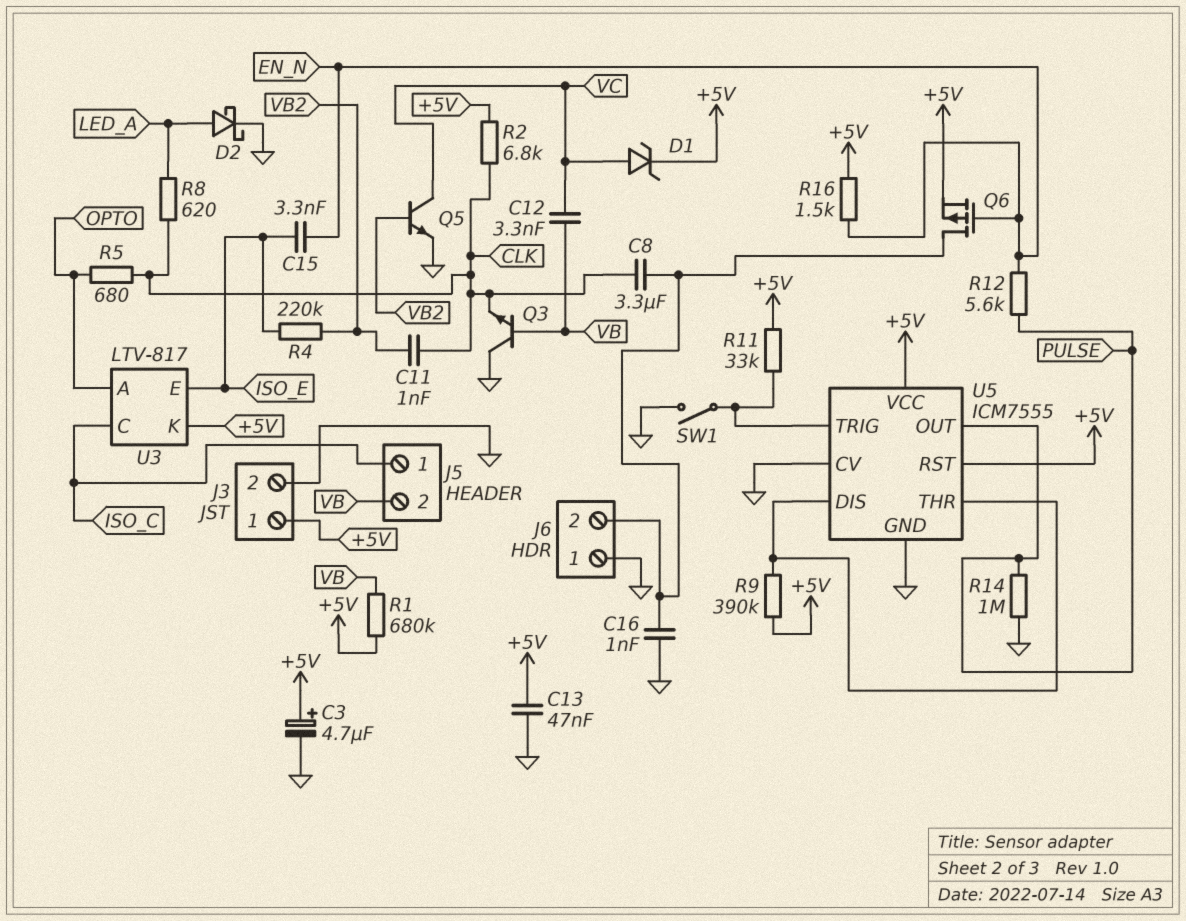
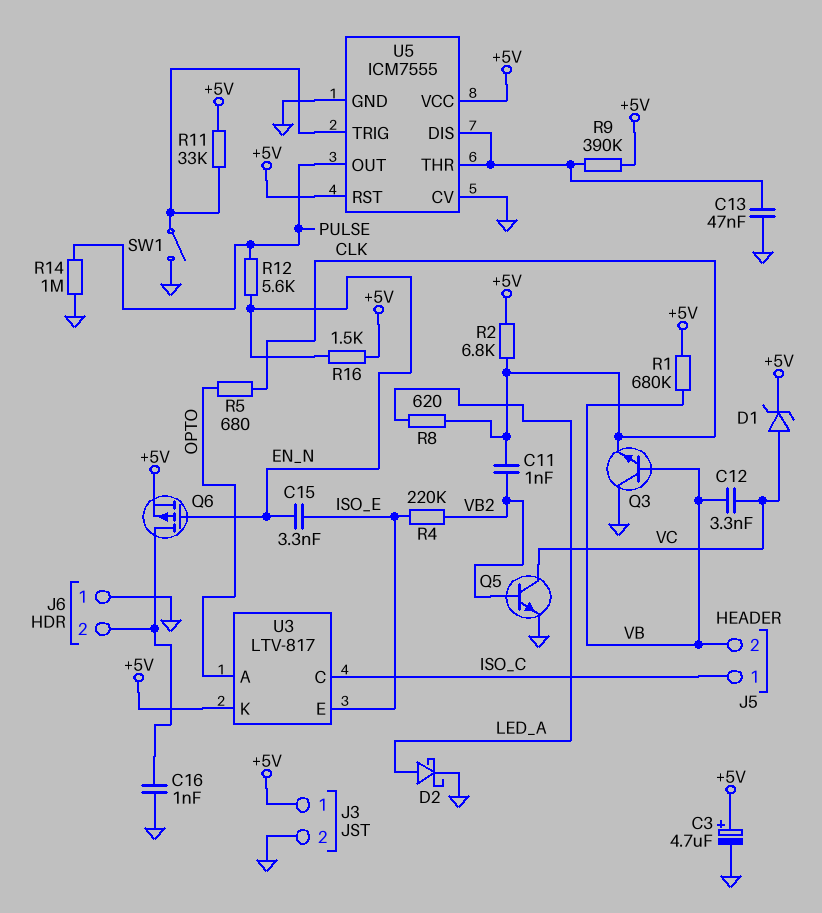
C8: 3.3uF (CLK, J6/2) -> none
C13: 47nF (+5V, GND) -> 47nF (GND, U5/DIS)

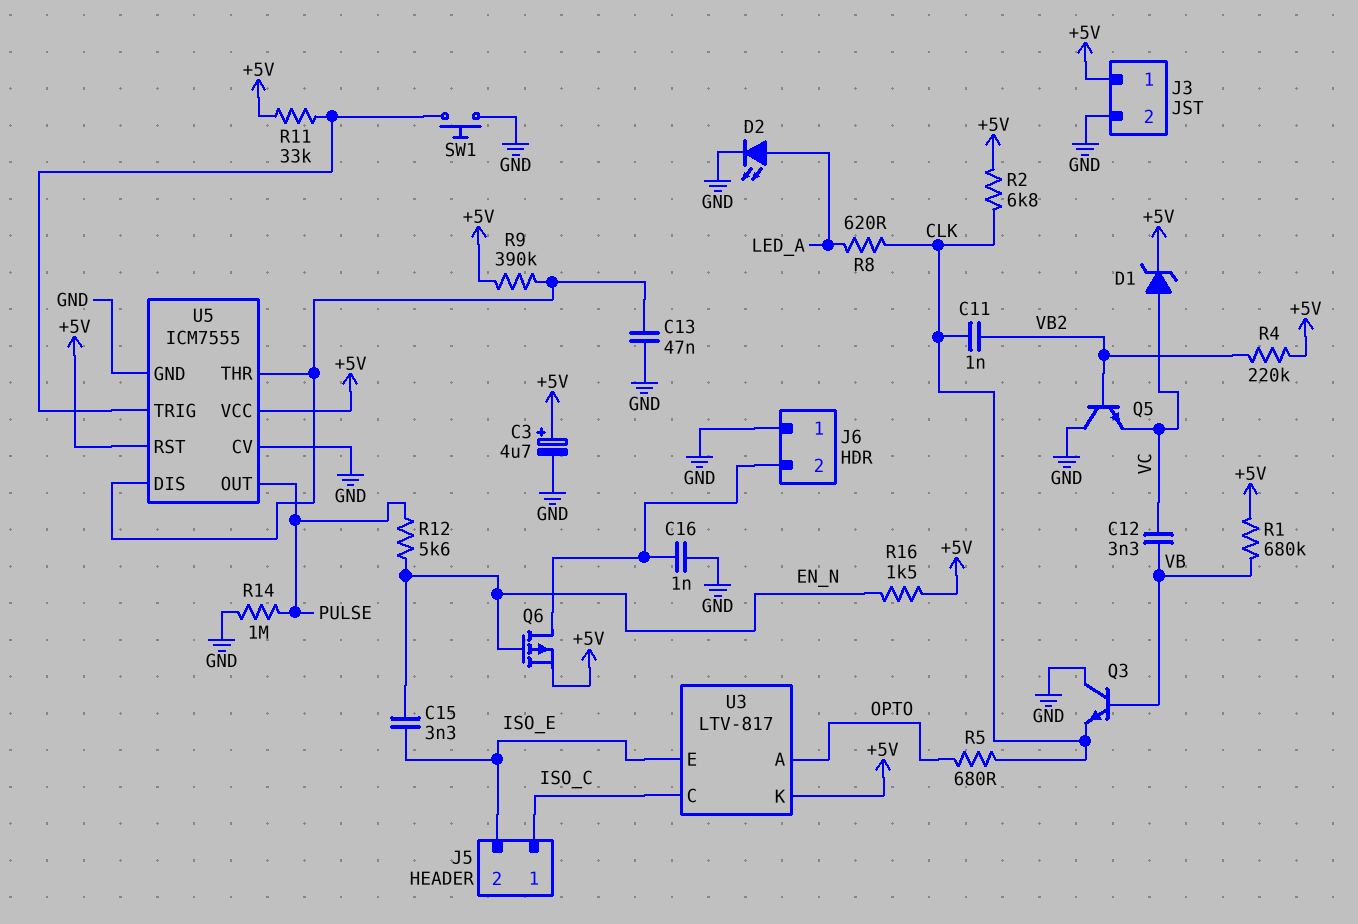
D2: schottky (A LED_A, K GND) -> LED (A LED_A, K GND)
J5 pin 2: VB -> ISO_E
Q5: NPN (B VB2, C VC, E GND) -> NPN (B VB2, C GND, E VC)
R4: 220k (ISO_E, VB2) -> 220k (+5V, VB2)
SW1: switch (GND, U5/TRIG) -> button (GND, U5/TRIG)

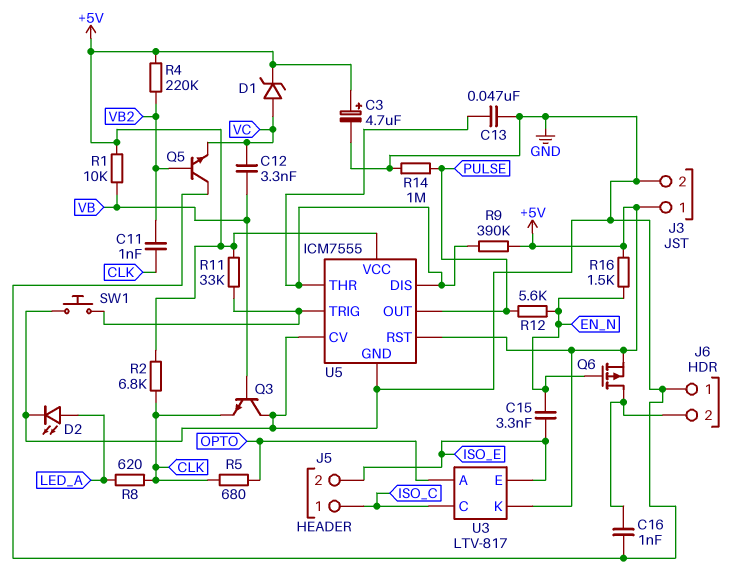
R1: 680k (+5V, VB) -> 10k (+5V, VB)

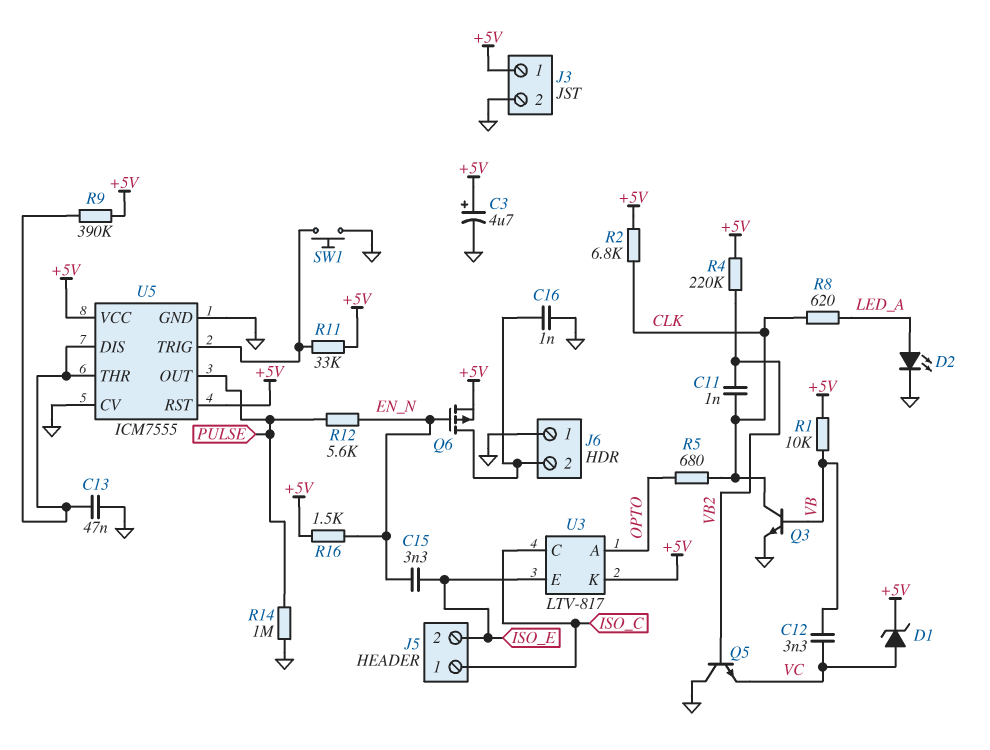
Q3: NPN (B VB, C GND, E CLK) -> NPN (B VB, C CLK, E GND)

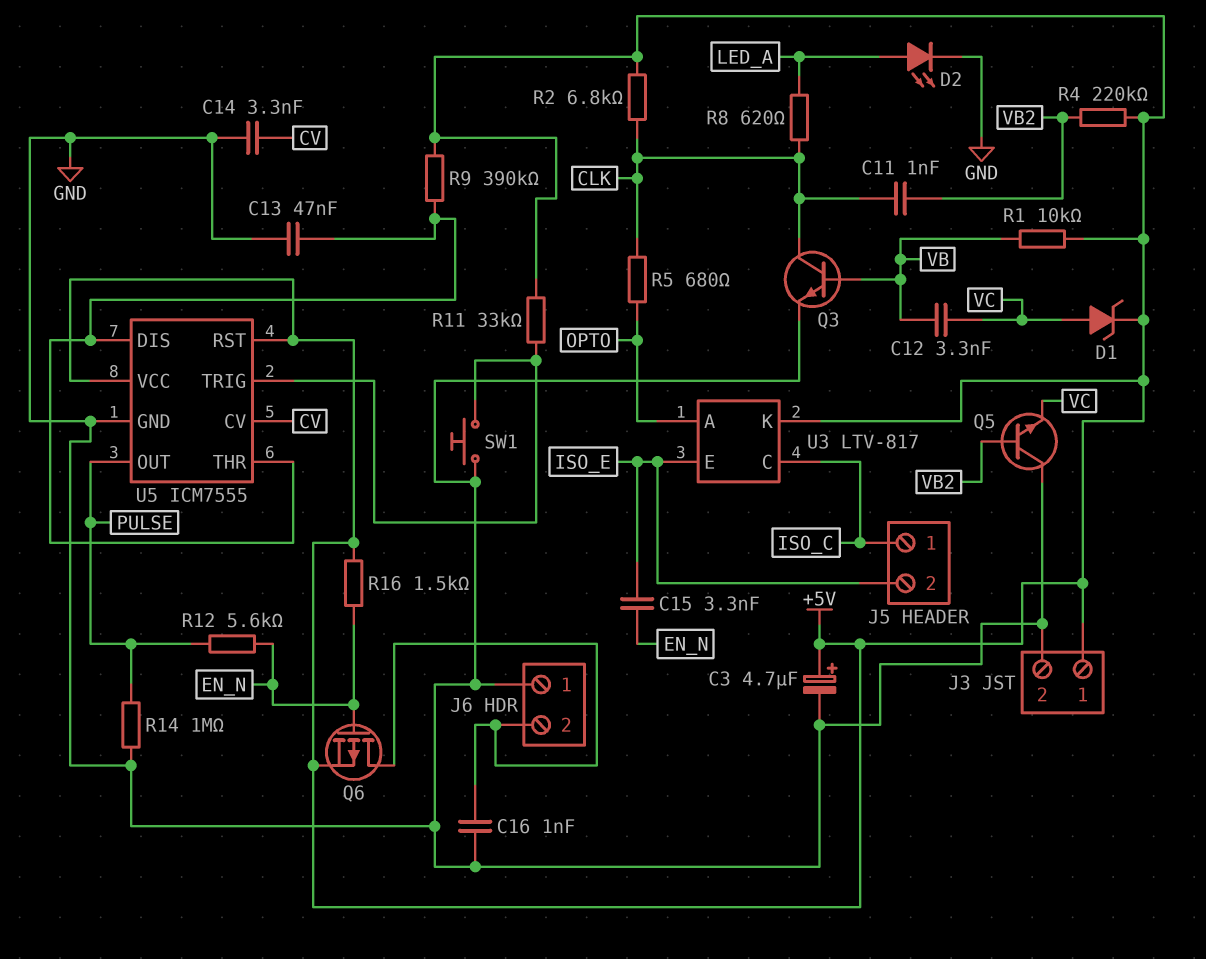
C14: none -> 3.3nF (CV, GND)
U5 pin CV: GND -> CV

